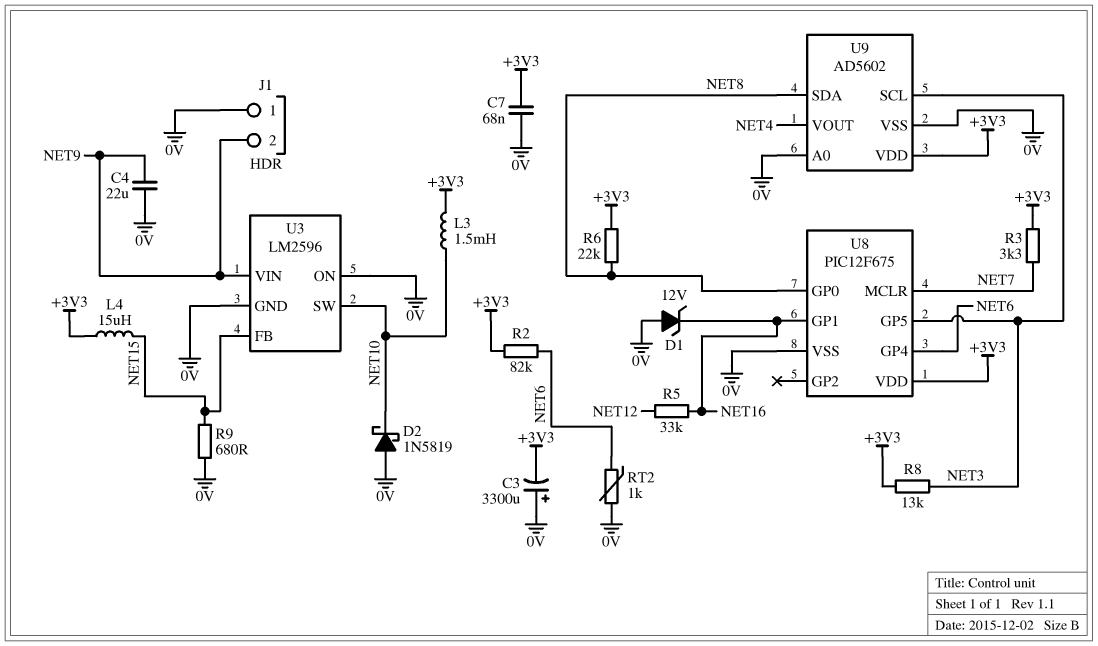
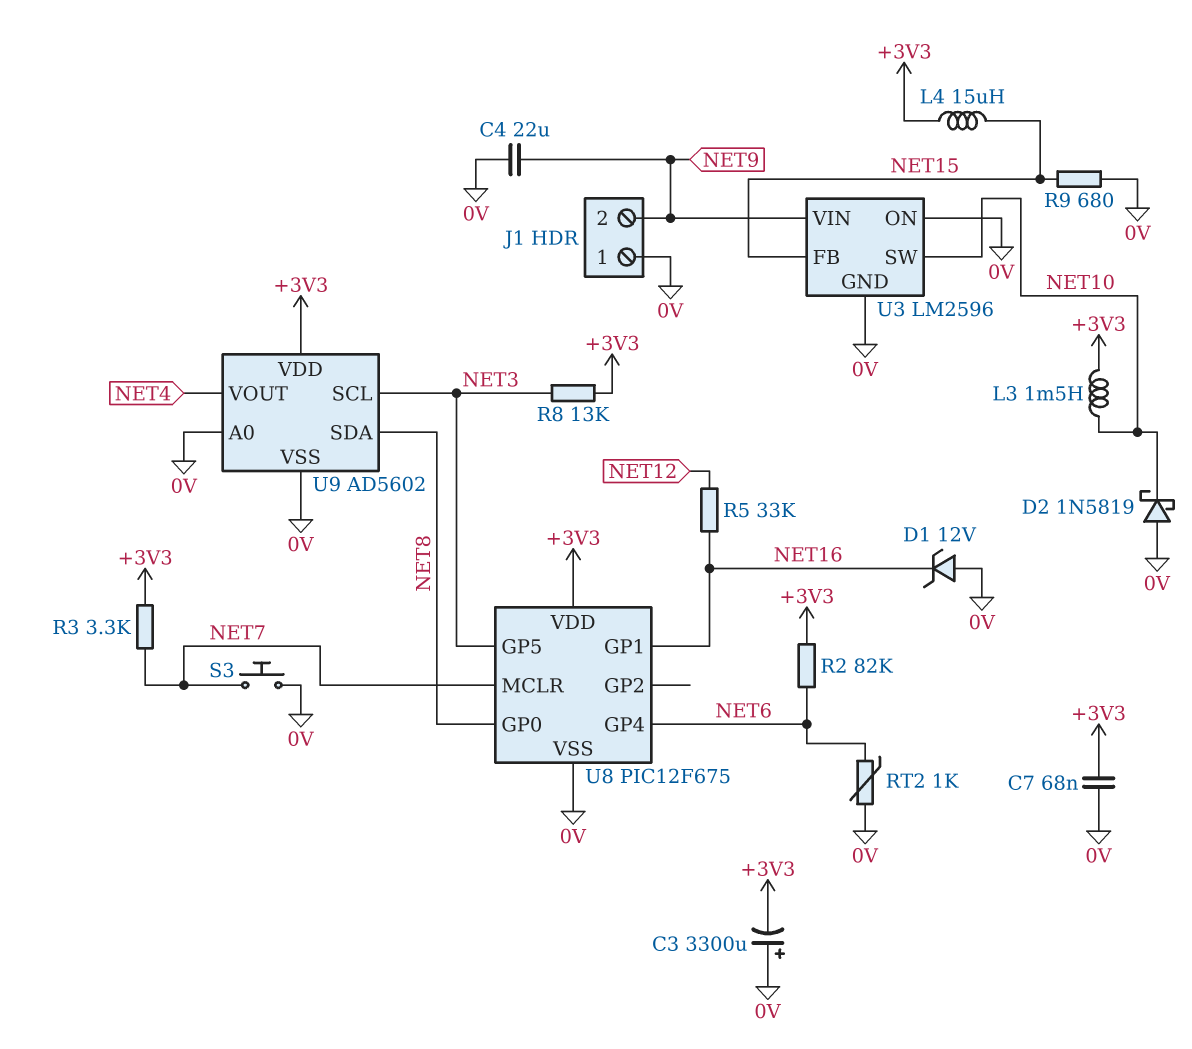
R6: 22k (+3V3, NET8) -> none
S3: none -> button (0V, NET7)

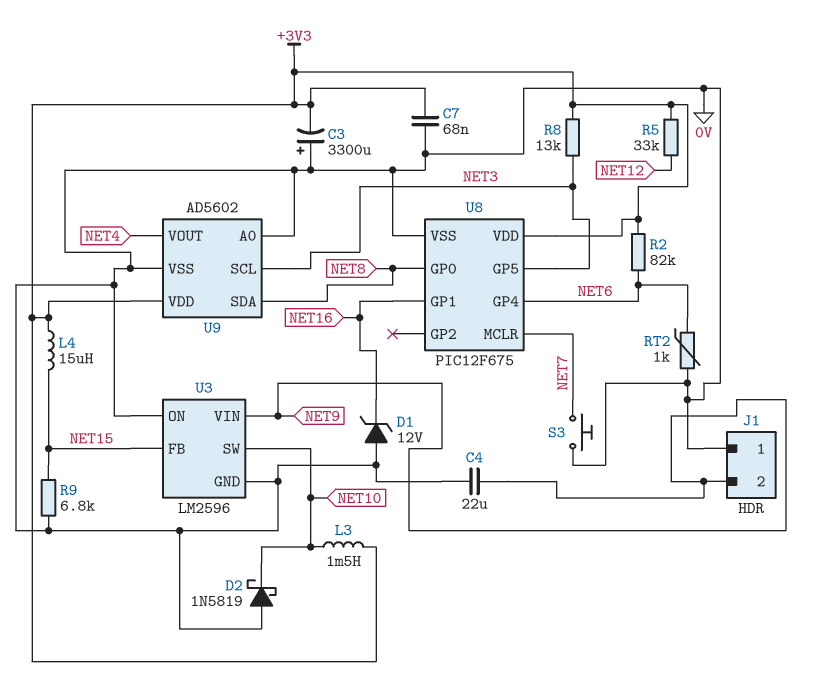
R3: 3.3k (+3V3, NET7) -> none
R5: 33k (NET12, NET16) -> 33k (+3V3, NET12)
R9: 680 (0V, NET15) -> 6.8k (0V, NET15)

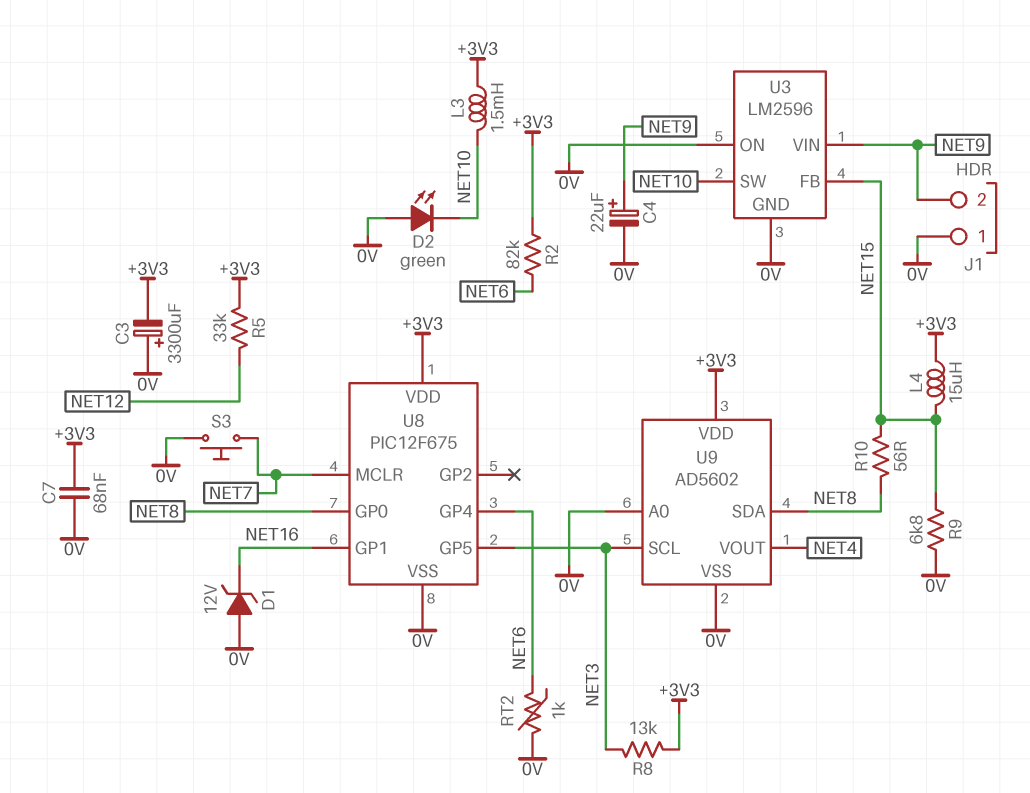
C4: 22uF (0V, NET9) -> 22uF (plus NET9, minus 0V)
D2: schottky 1N5819 (A 0V, K NET10) -> LED green (A 0V, K NET10)
R10: none -> 56 (NET8, NET15)

